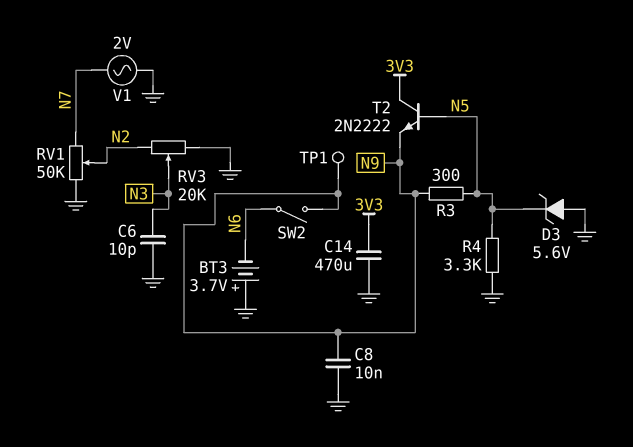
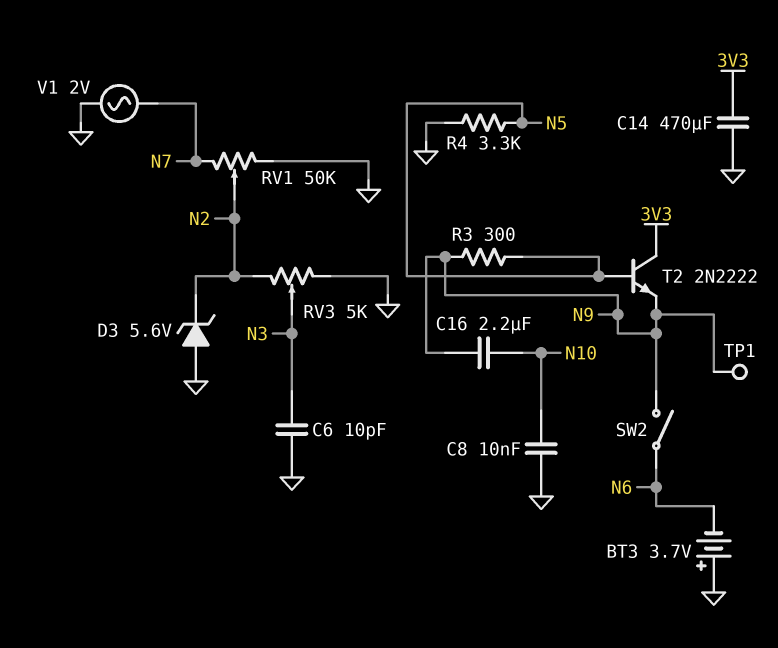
C8: 10nF (GND, N9) -> 10nF (GND, N10)
C16: none -> 2.2uF (N9, N10)
D3: zener 5.6V (A GND, K N5) -> zener 5.6V (A GND, K N2)
RV3: 20k (GND, N2, wiper N3) -> 5k (GND, N2, wiper N3)

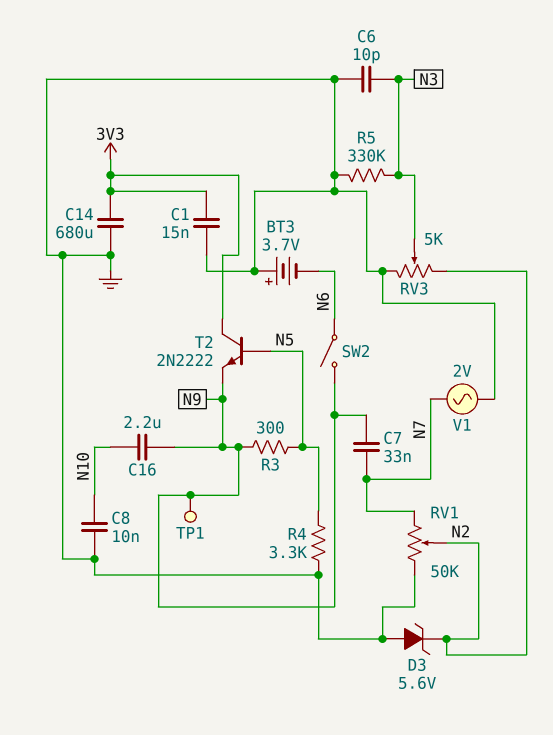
C1: none -> 15nF (3V3, GND)
C7: none -> 33nF (N7, N9)
C14: 470uF (3V3, GND) -> 680uF (3V3, GND)
R5: none -> 330k (GND, N3)

